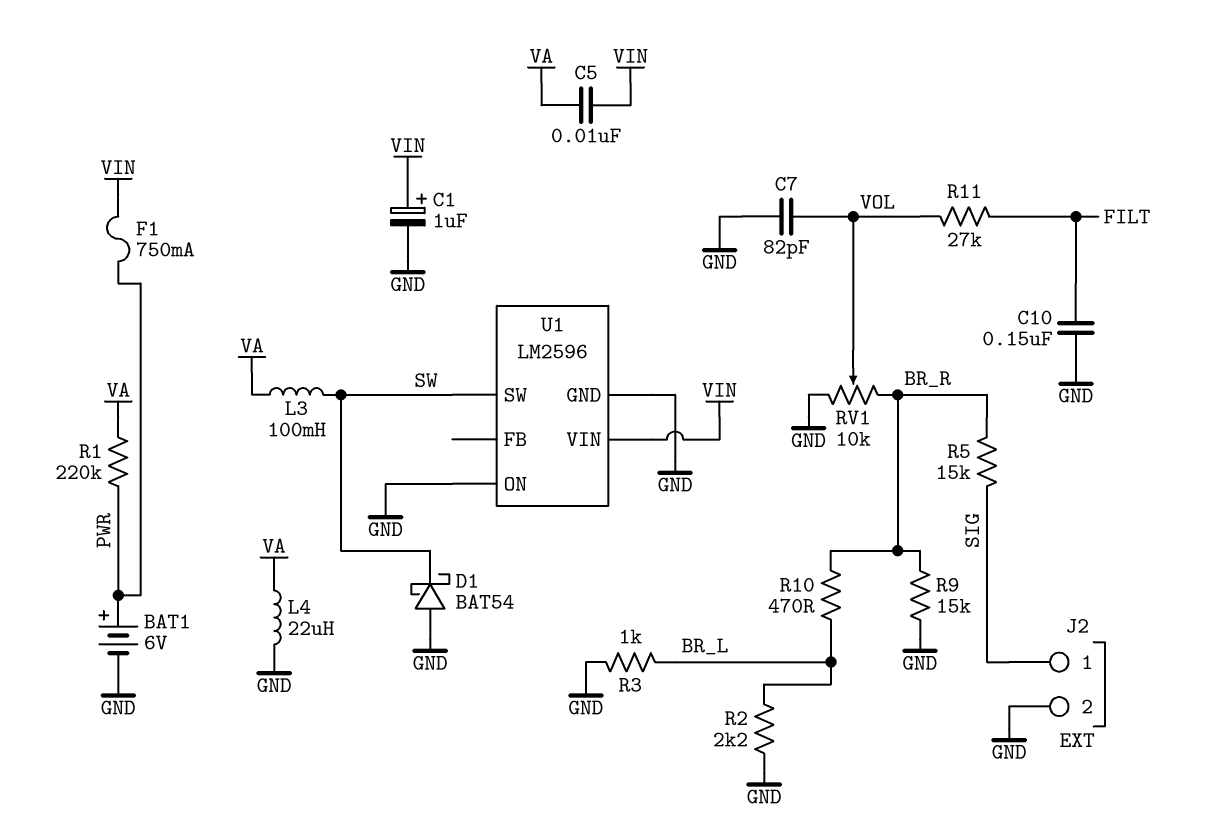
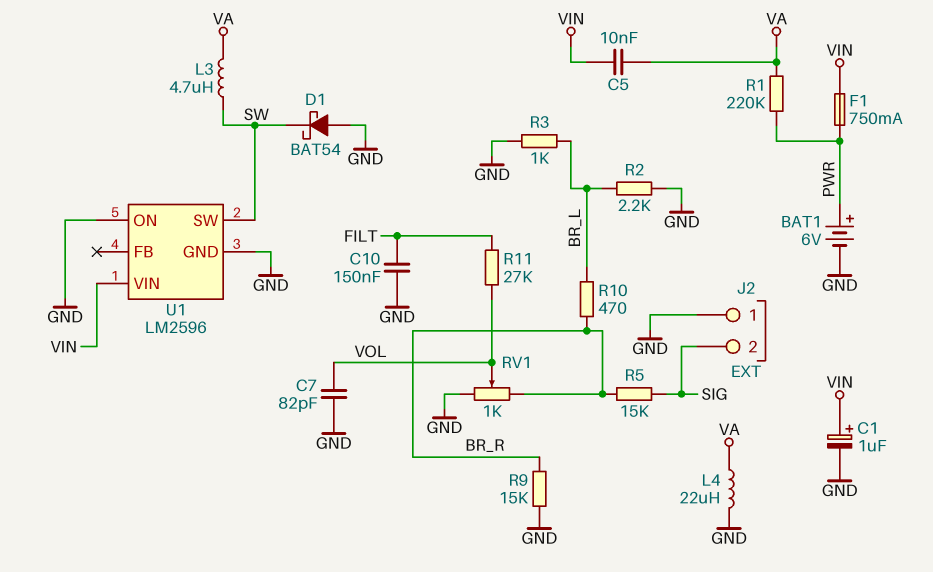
J2 pin 1: SIG -> GND
J2 pin 2: GND -> SIG
L3: 100mH (SW, VA) -> 4.7uH (SW, VA)
RV1: 10k (BR_R, GND, wiper VOL) -> 1k (BR_R, GND, wiper VOL)

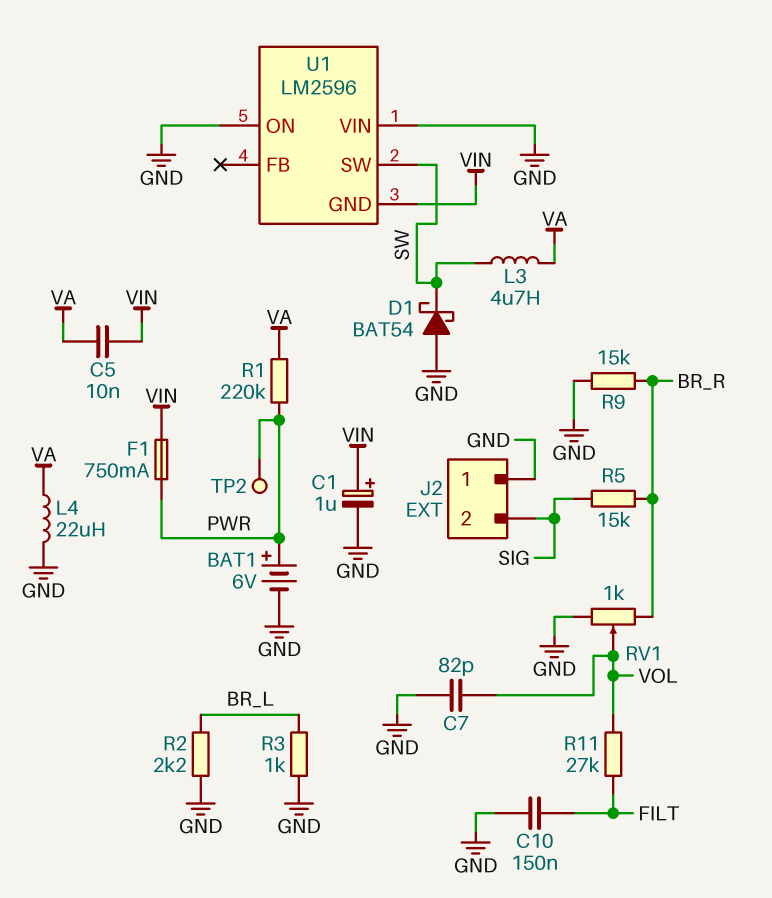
R10: 470 (BR_L, BR_R) -> none
TP2: none -> test point (PWR)
U1 pin GND: GND -> VIN
U1 pin VIN: VIN -> GND

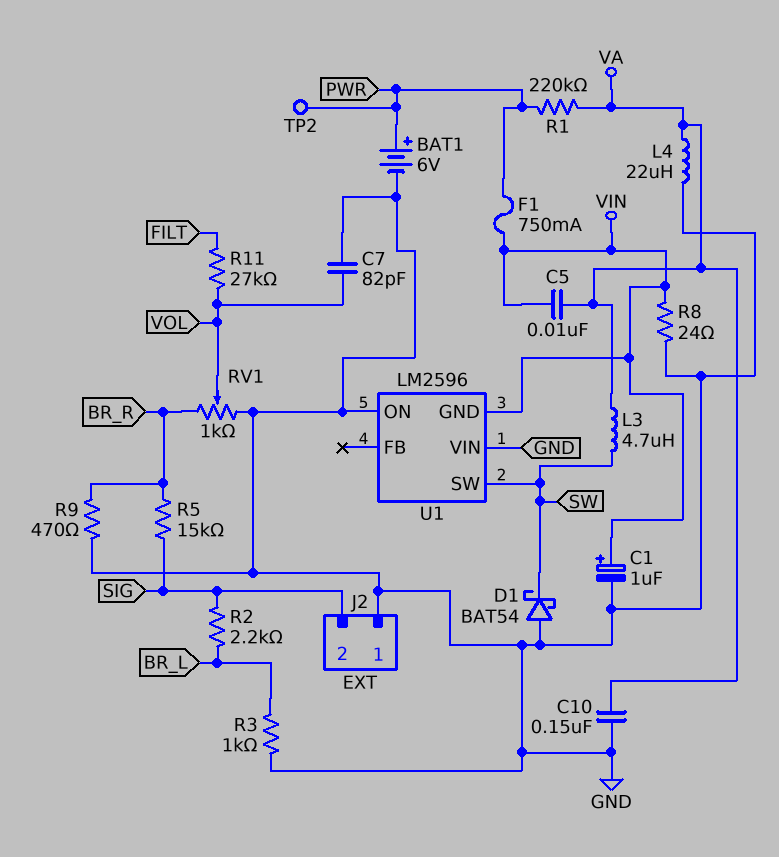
C10: 150nF (FILT, GND) -> 150nF (GND, VA)
R2: 2.2k (BR_L, GND) -> 2.2k (BR_L, SIG)
R8: none -> 24 (GND, VIN)
R9: 15k (BR_R, GND) -> 470 (BR_R, GND)

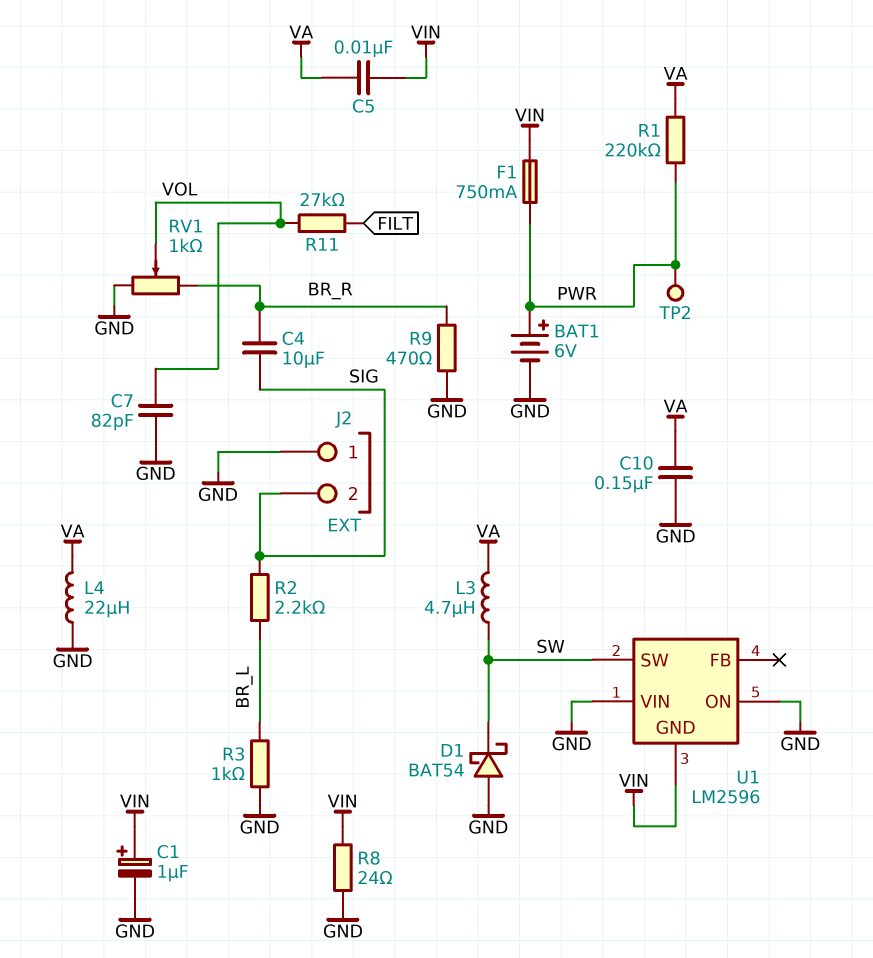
C4: none -> 10uF (BR_R, SIG)
R5: 15k (BR_R, SIG) -> none

